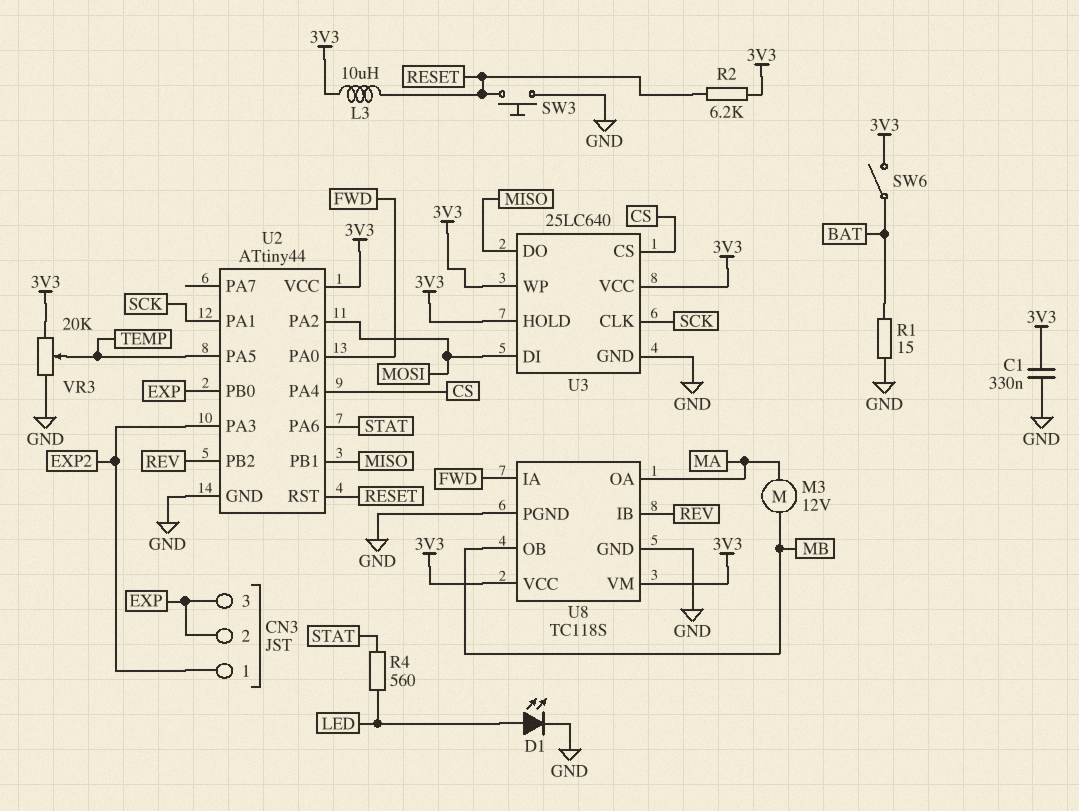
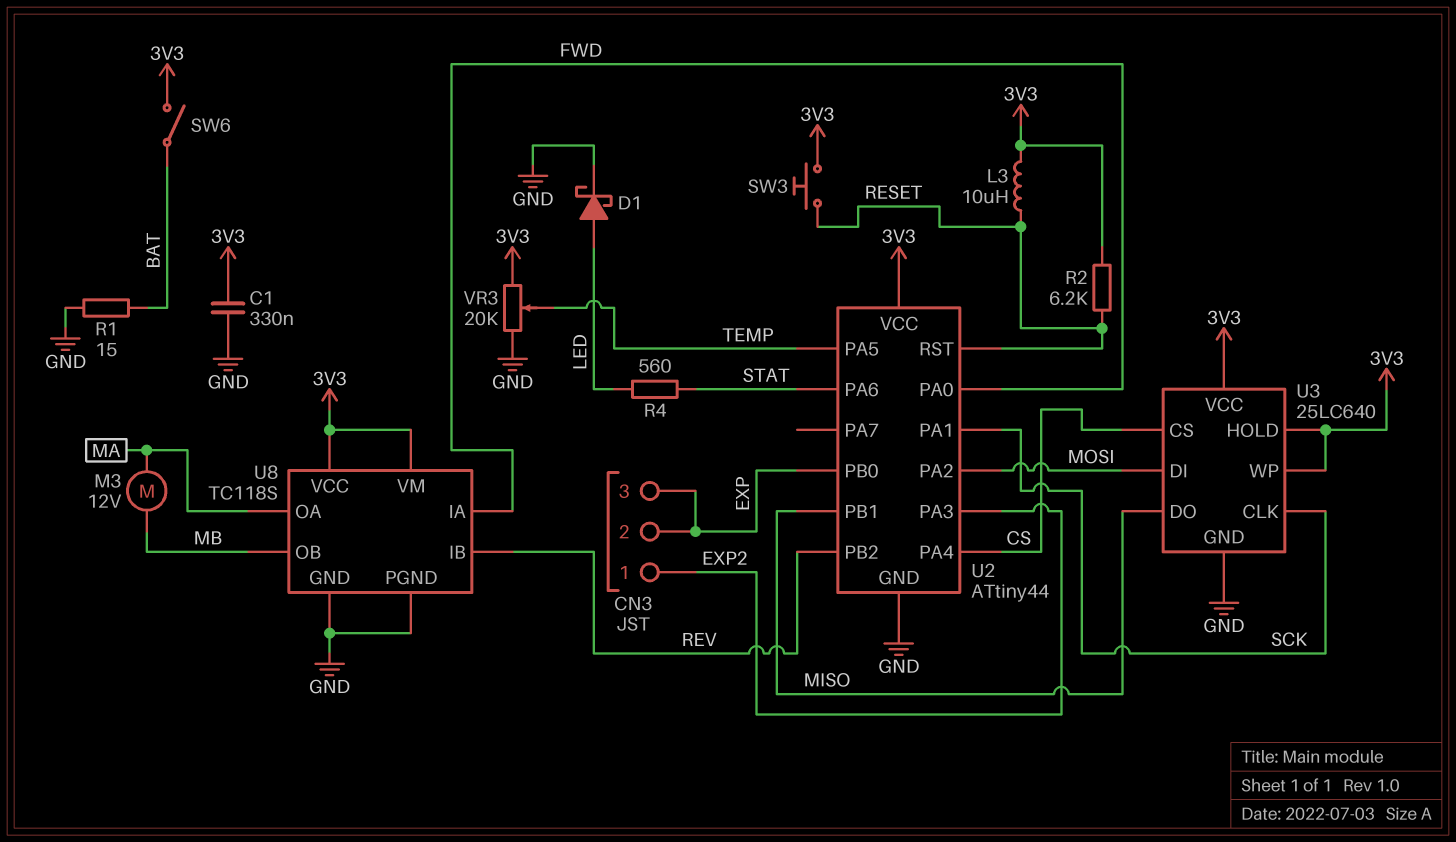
D1: LED (A LED, K GND) -> schottky (A LED, K GND)
SW3: button (GND, RESET) -> button (3V3, RESET)

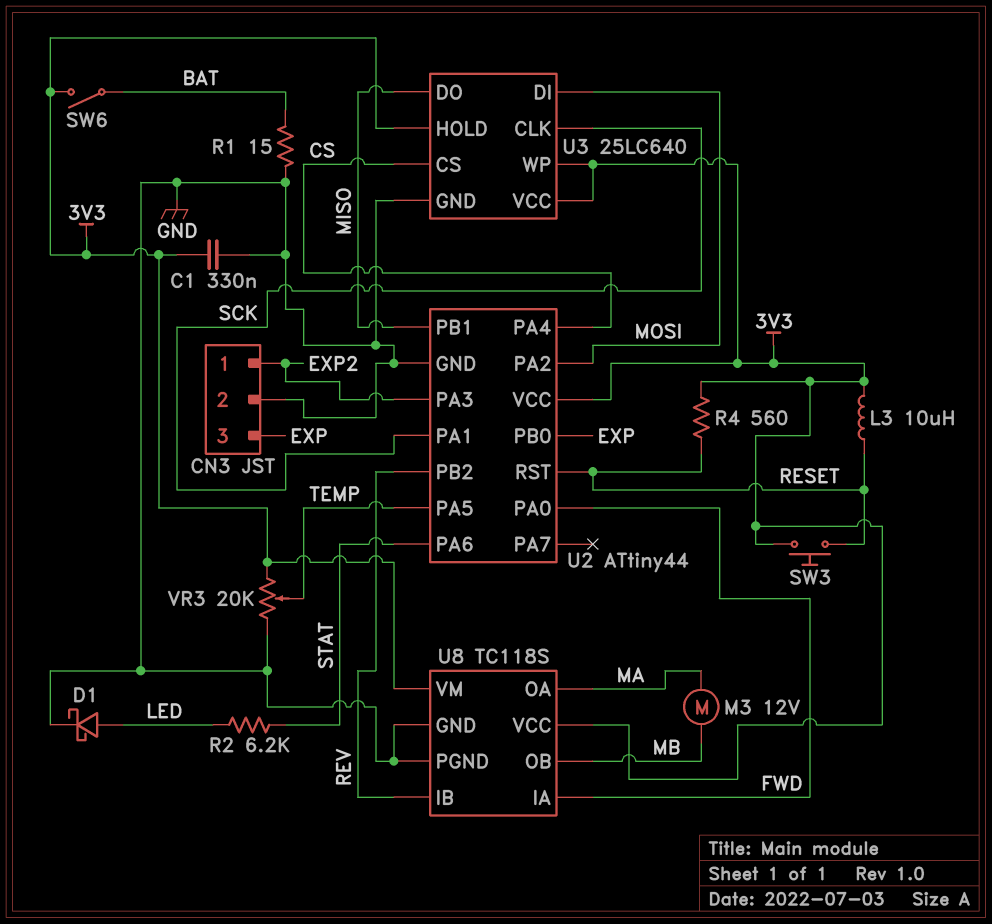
CN3 pin 2: EXP -> GND
R2: 6.2k (3V3, RESET) -> 6.2k (LED, STAT)
R4: 560 (LED, STAT) -> 560 (3V3, RESET)

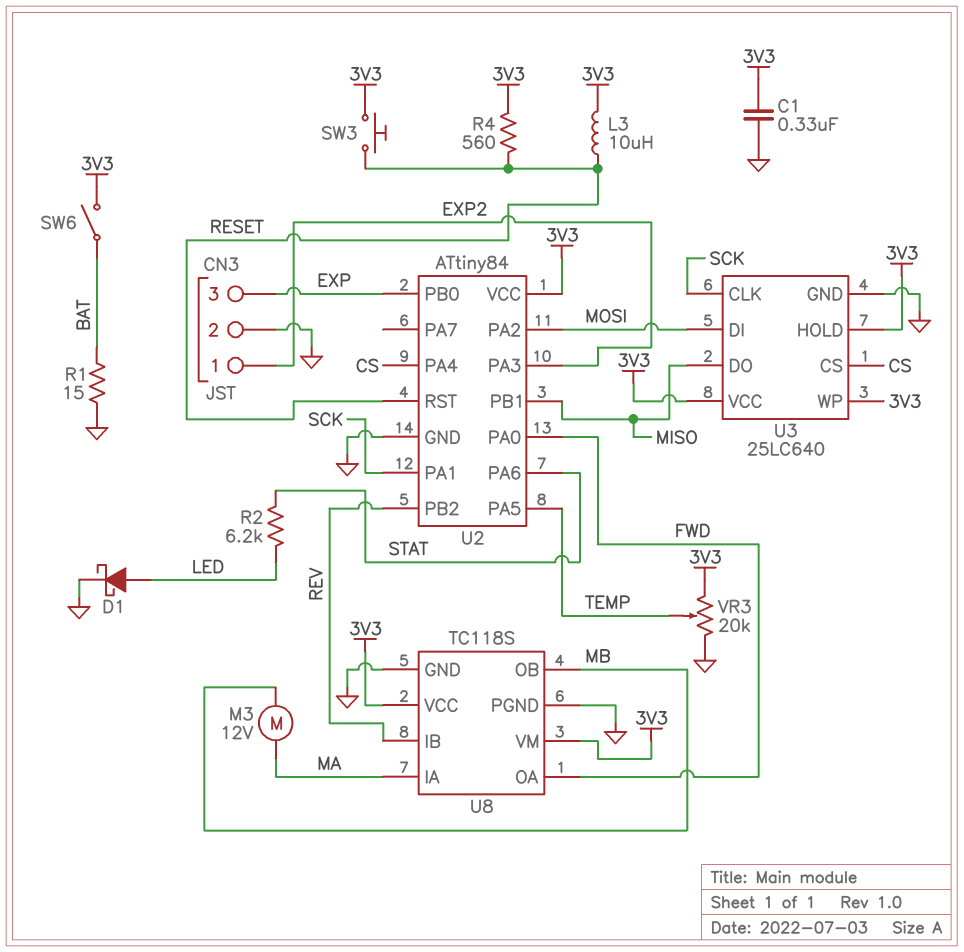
U2: ATtiny44 -> ATtiny84
U8 pin IA: FWD -> MA
U8 pin OA: MA -> FWD

